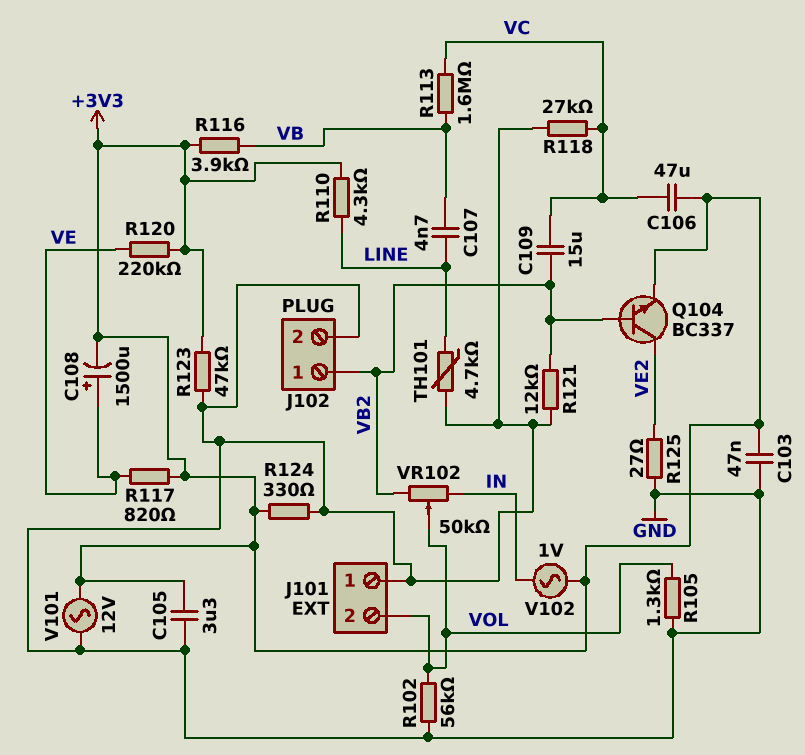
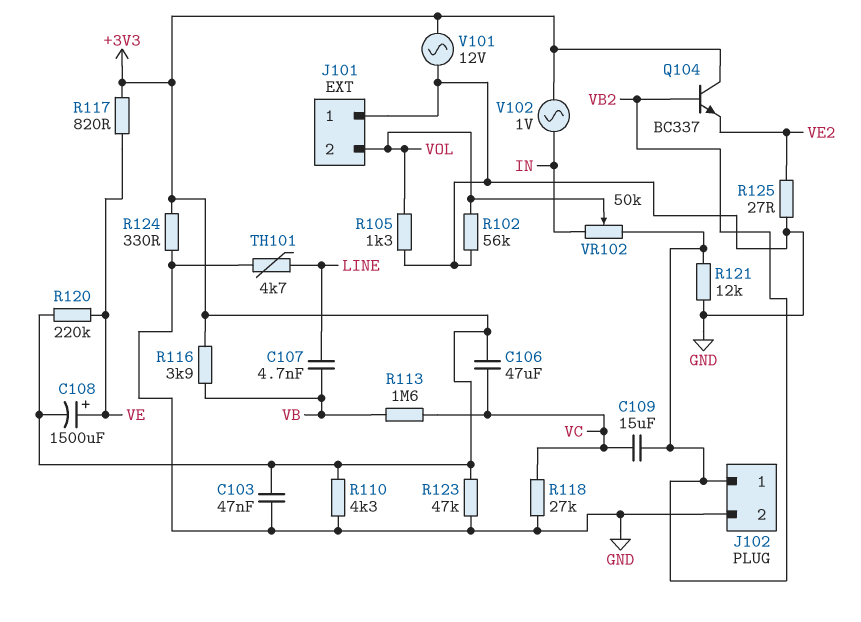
C105: 3.3uF (+3V3, GND) -> none
Q104: NPN BC337 (B VB2, C VE2, E +3V3) -> NPN BC337 (B VB2, C +3V3, E VE2)
R110: 4.3k (+3V3, LINE) -> 4.3k (+3V3, GND)

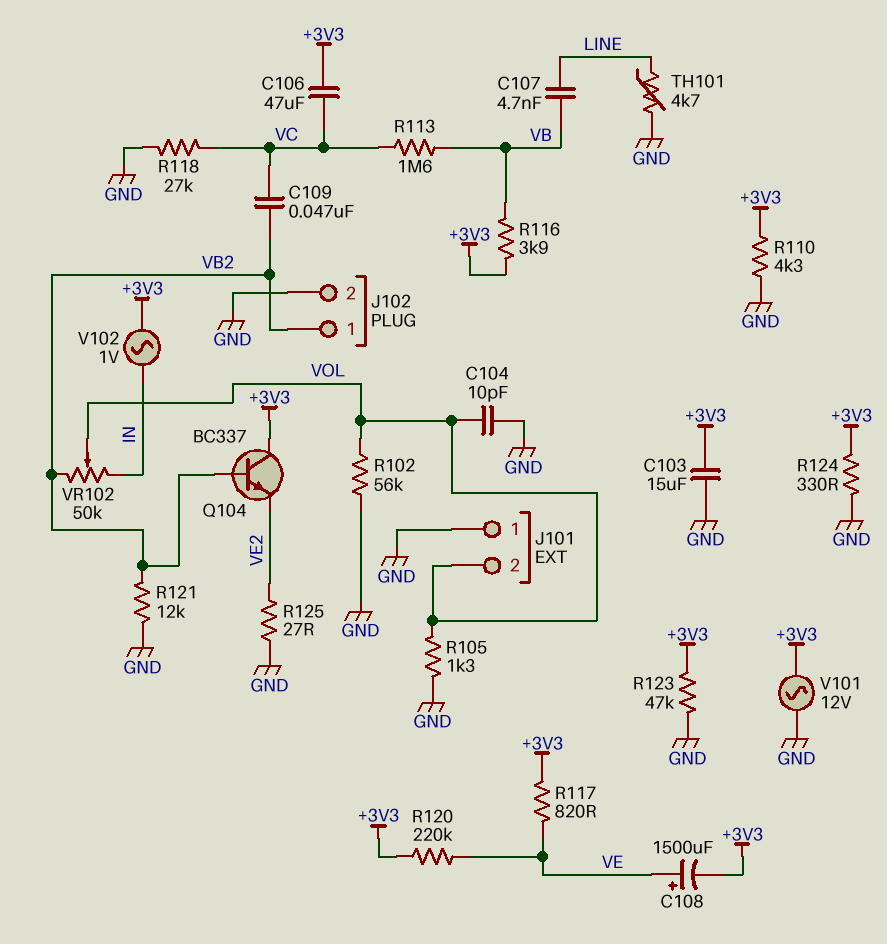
C103: 47nF (+3V3, GND) -> 15uF (+3V3, GND)
C104: none -> 10pF (GND, VOL)
C109: 15uF (VB2, VC) -> 47nF (VB2, VC)

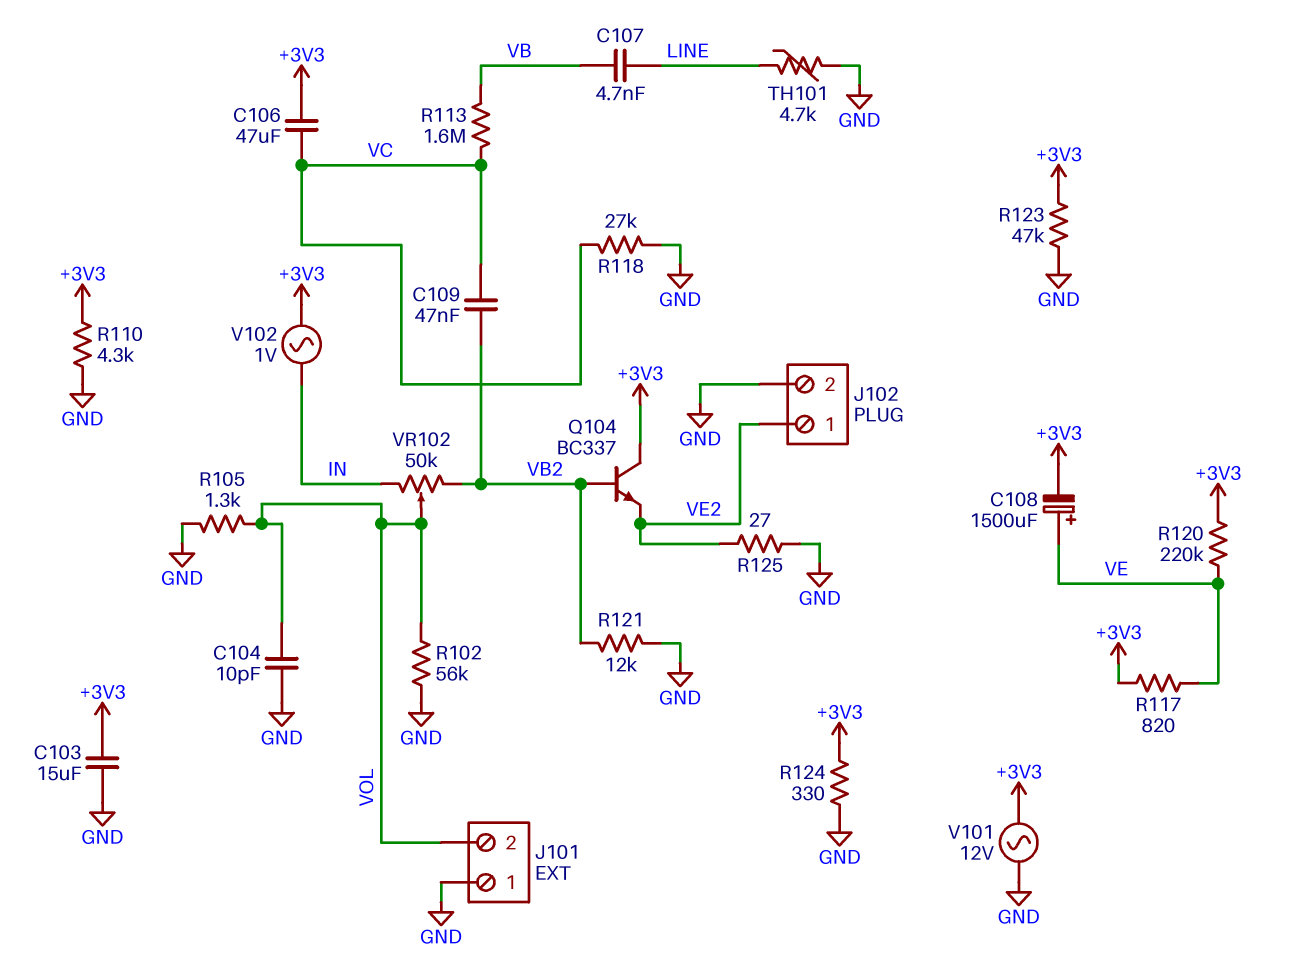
J102 pin 1: VB2 -> VE2
R116: 3.9k (+3V3, VB) -> none

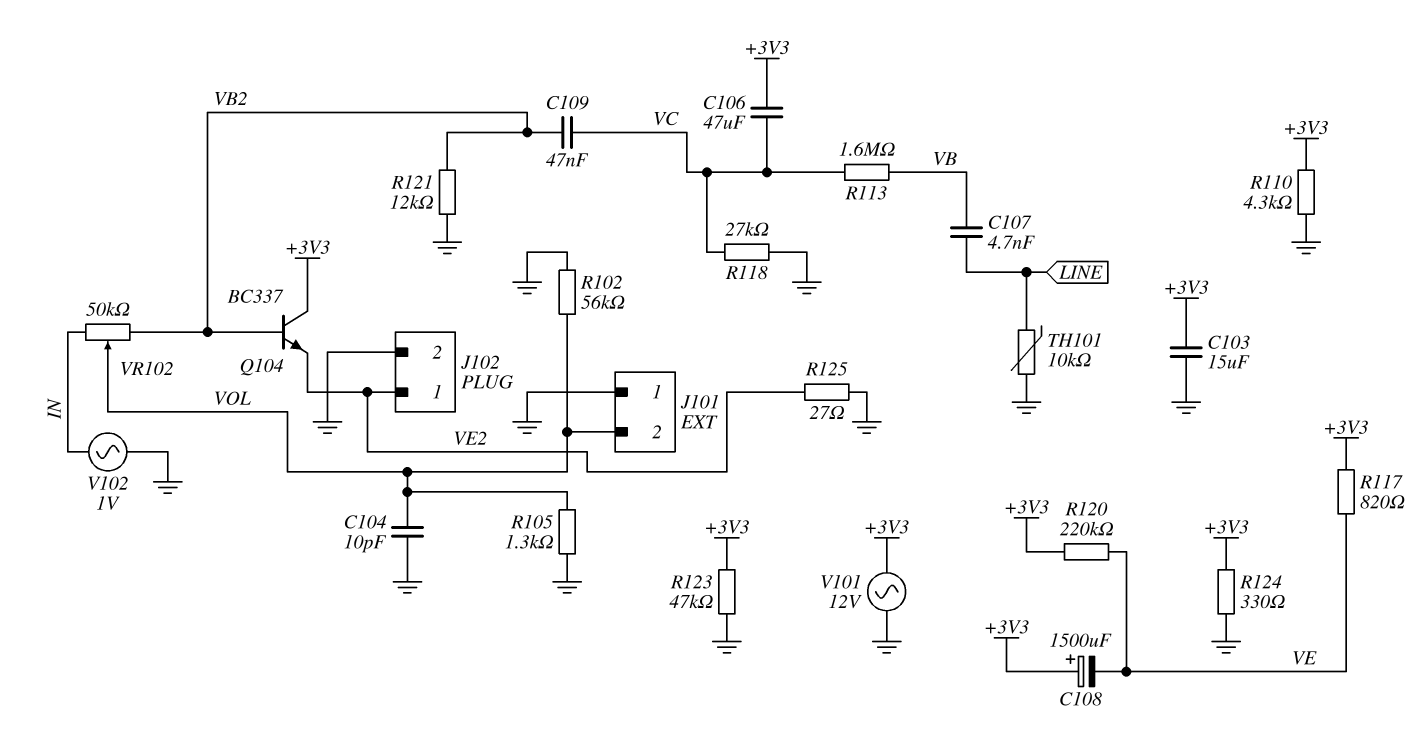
C108: 1500uF (plus VE, minus +3V3) -> 1500uF (plus +3V3, minus VE)
TH101: 4.7k (GND, LINE) -> 10k (GND, LINE)
V102: AC 1V (+3V3, IN) -> AC 1V (GND, IN)

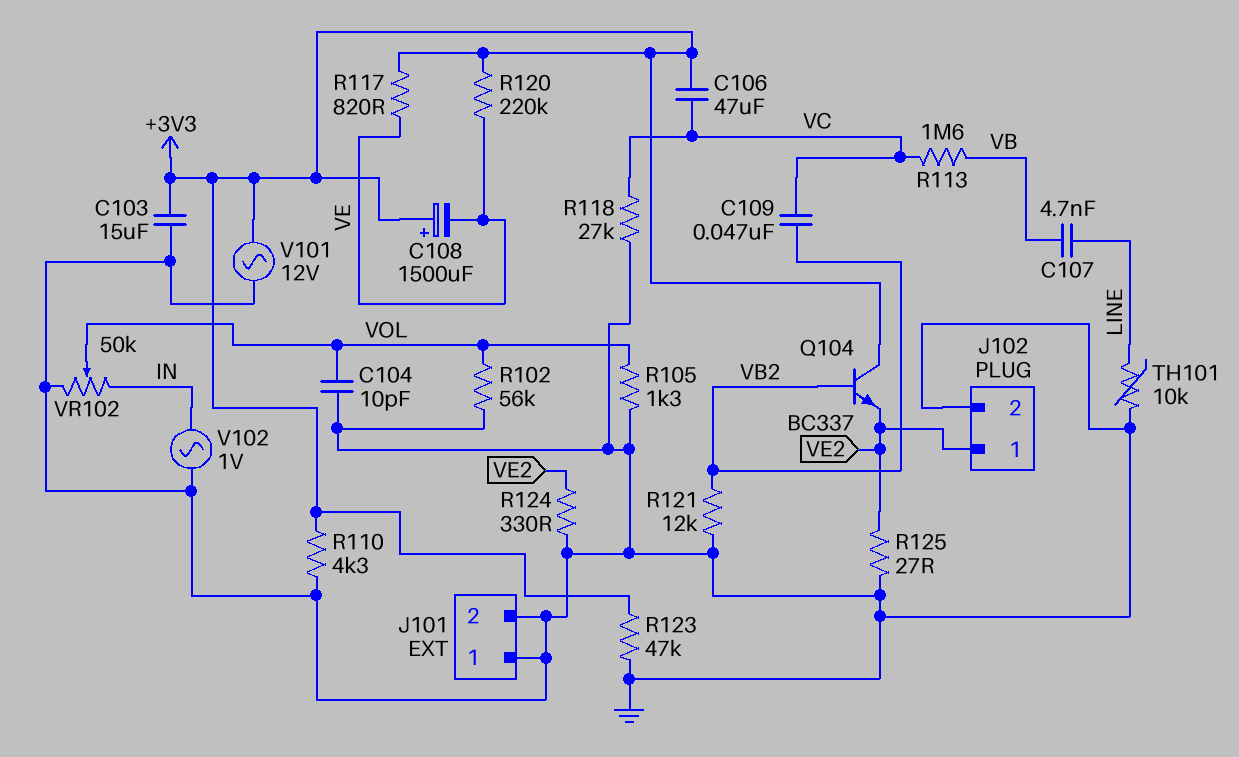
J101 pin 2: VOL -> GND
R124: 330 (+3V3, GND) -> 330 (GND, VE2)
VR102: 50k (IN, VB2, wiper VOL) -> 50k (GND, IN, wiper VOL)

